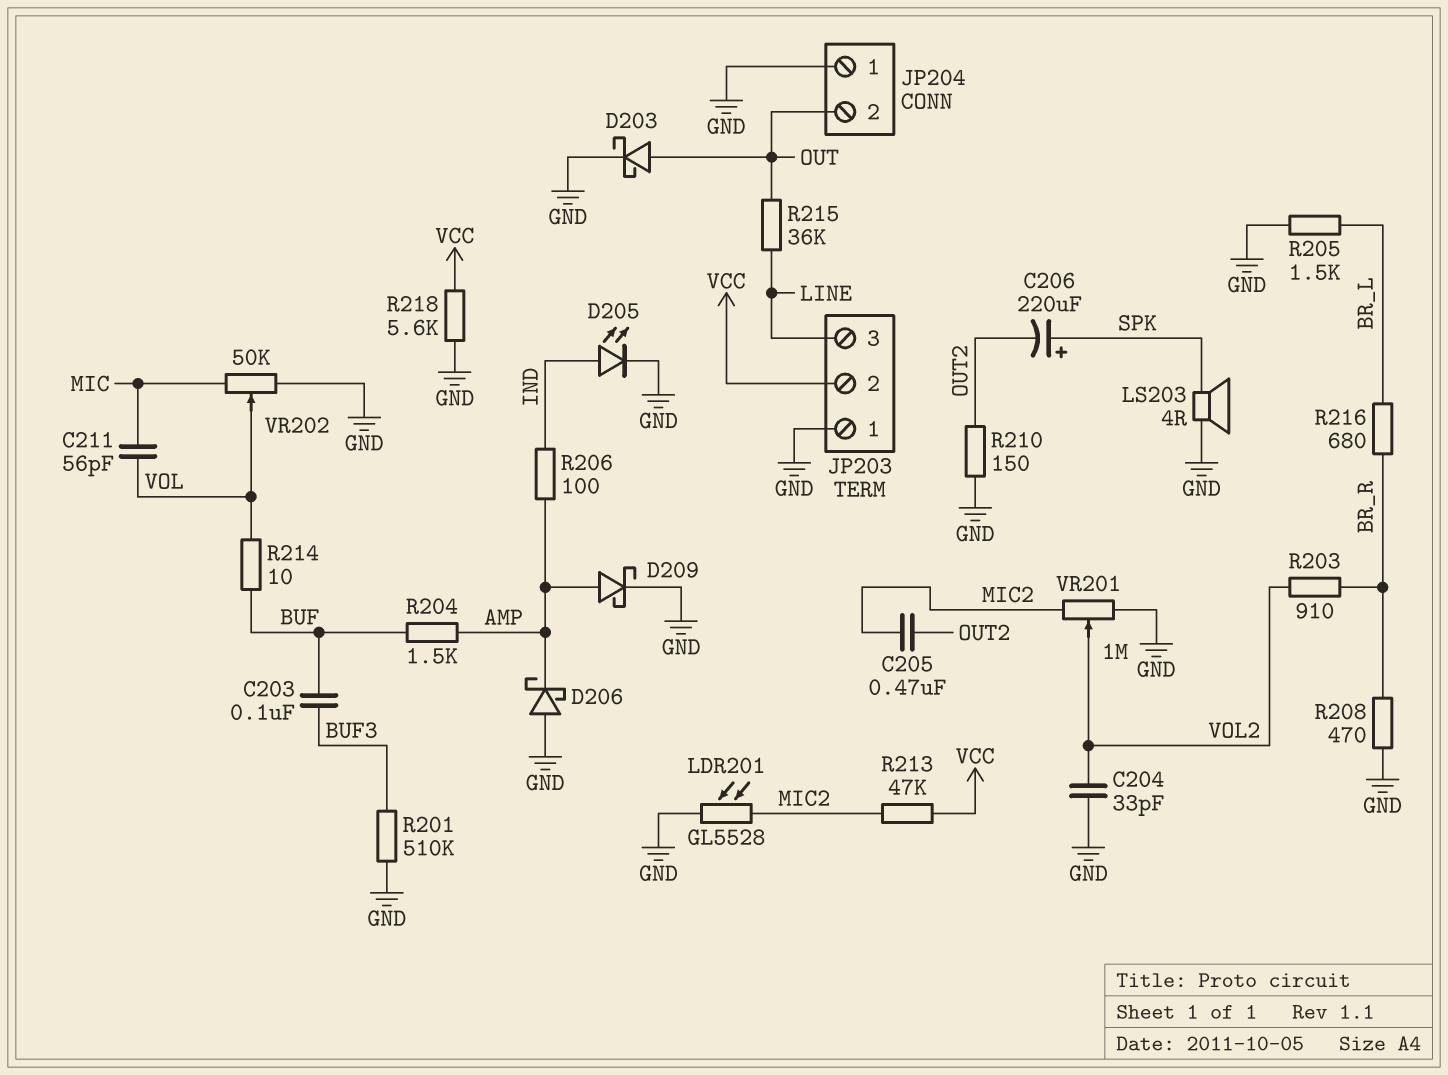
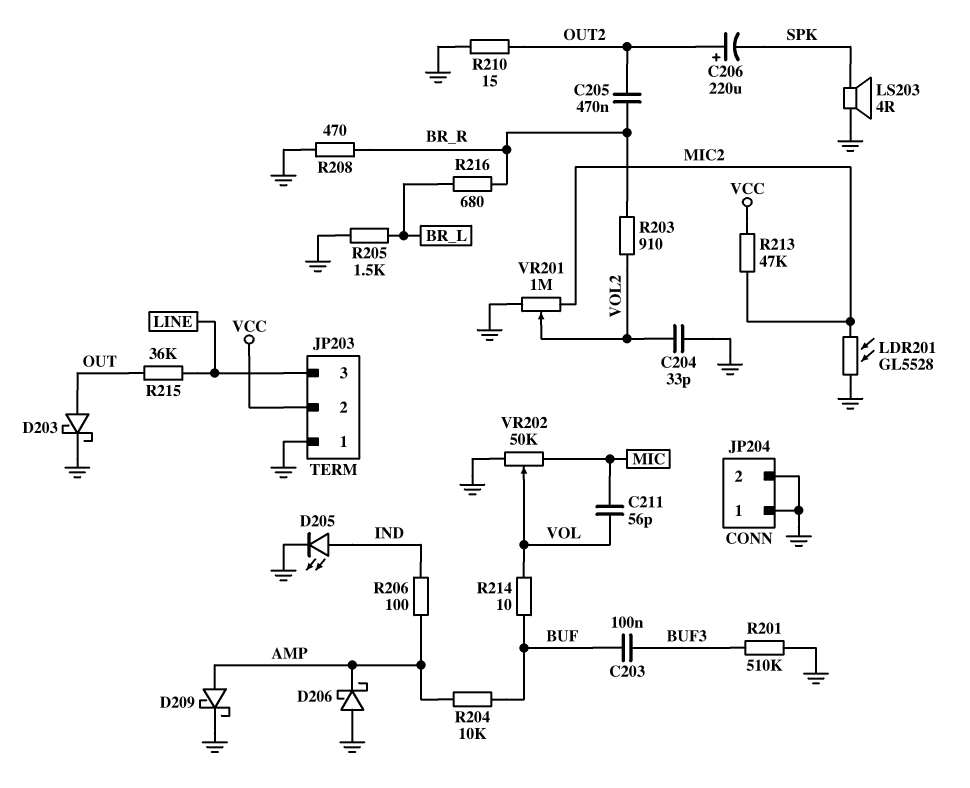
C205: 470nF (MIC2, OUT2) -> 470nF (BR_R, OUT2)
C206: 220uF (plus SPK, minus OUT2) -> 220uF (plus OUT2, minus SPK)
JP204 pin 2: OUT -> GND
R204: 1.5k (AMP, BUF) -> 10k (AMP, BUF)
R210: 150 (GND, OUT2) -> 15 (GND, OUT2)
R218: 5.6k (GND, VCC) -> none

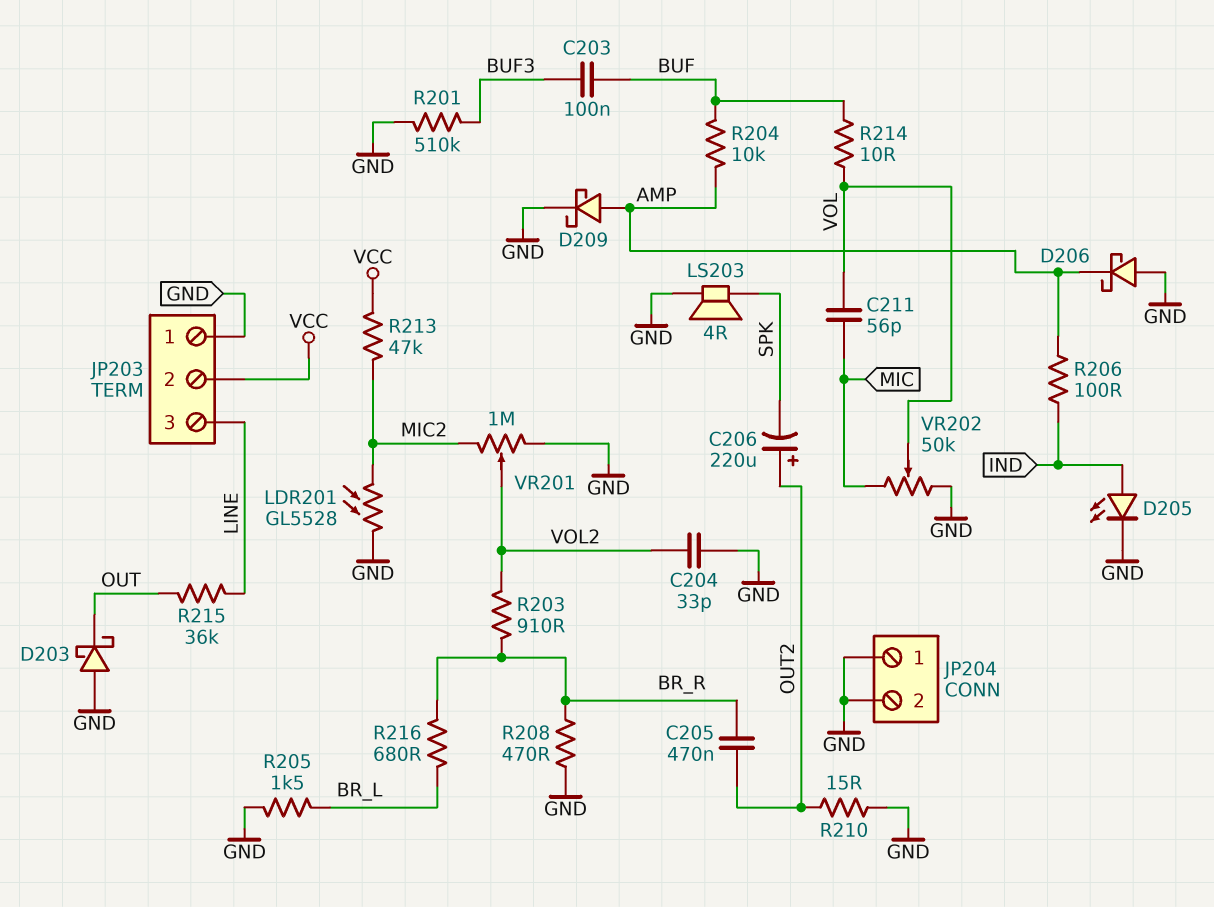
D203: schottky (A OUT, K GND) -> schottky (A GND, K OUT)

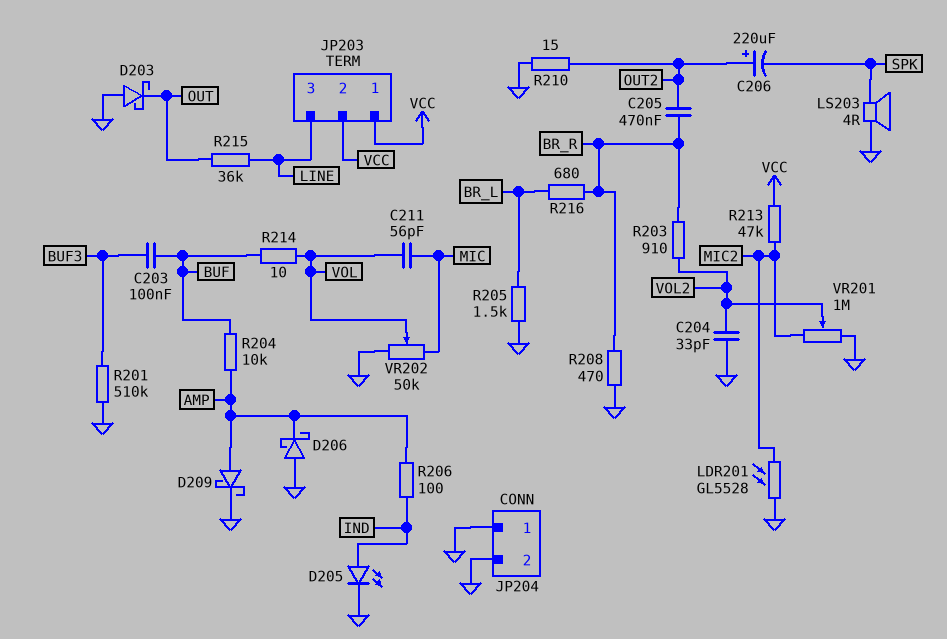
JP203 pin 1: GND -> VCC

